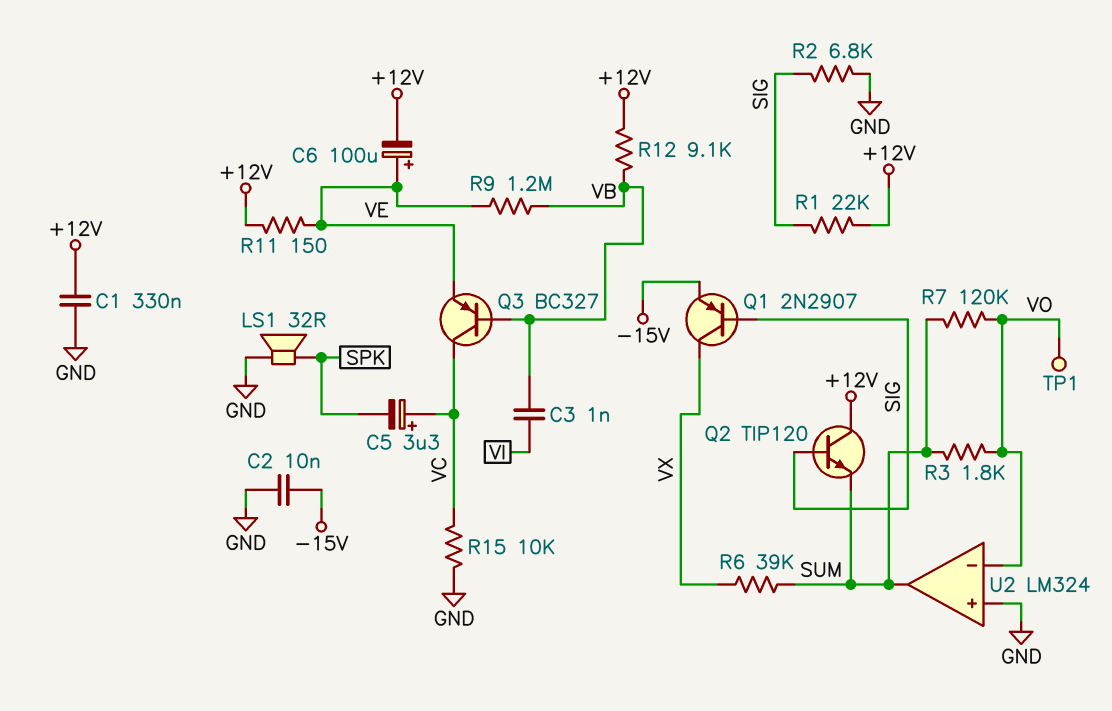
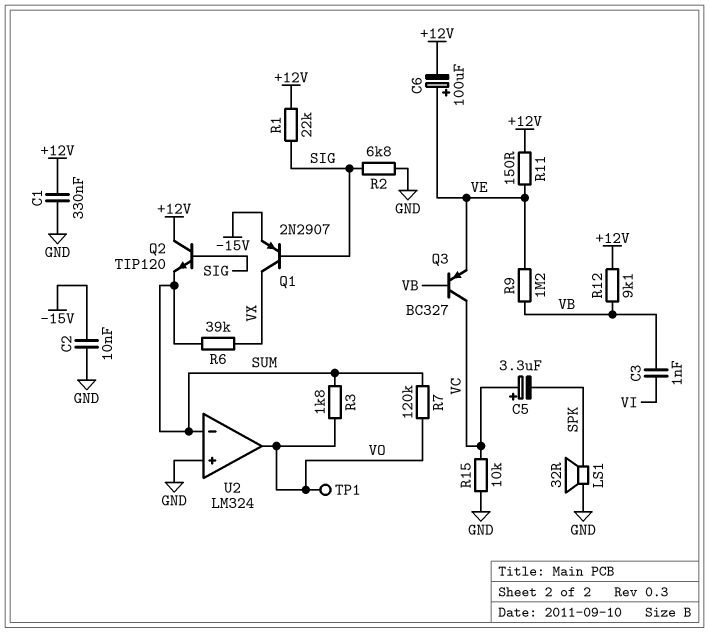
U2 pin in-: VO -> SUM
U2 pin out: SUM -> VO

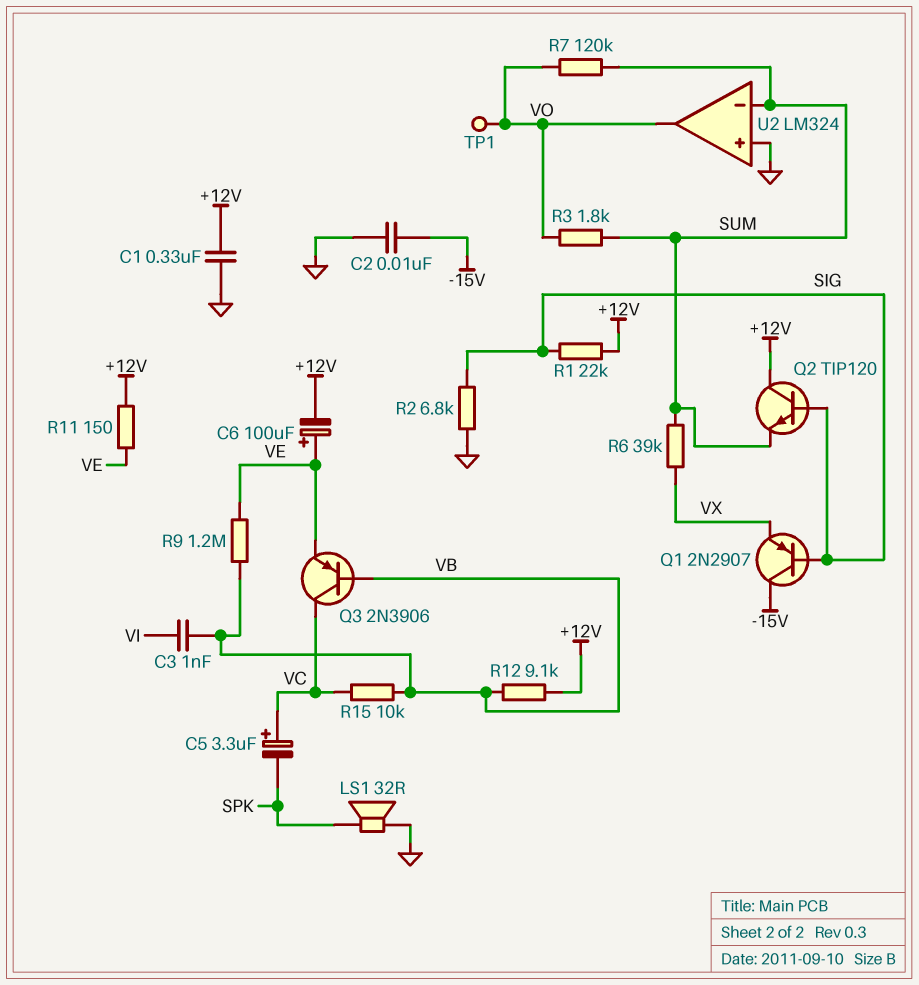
Q1: PNP 2N2907 (B SIG, C VX, E -15V) -> PNP 2N2907 (B SIG, C -15V, E VX)
Q3: PNP BC327 (B VB, C VC, E VE) -> PNP 2N3906 (B VB, C VC, E VE)
R15: 10k (GND, VC) -> 10k (VB, VC)

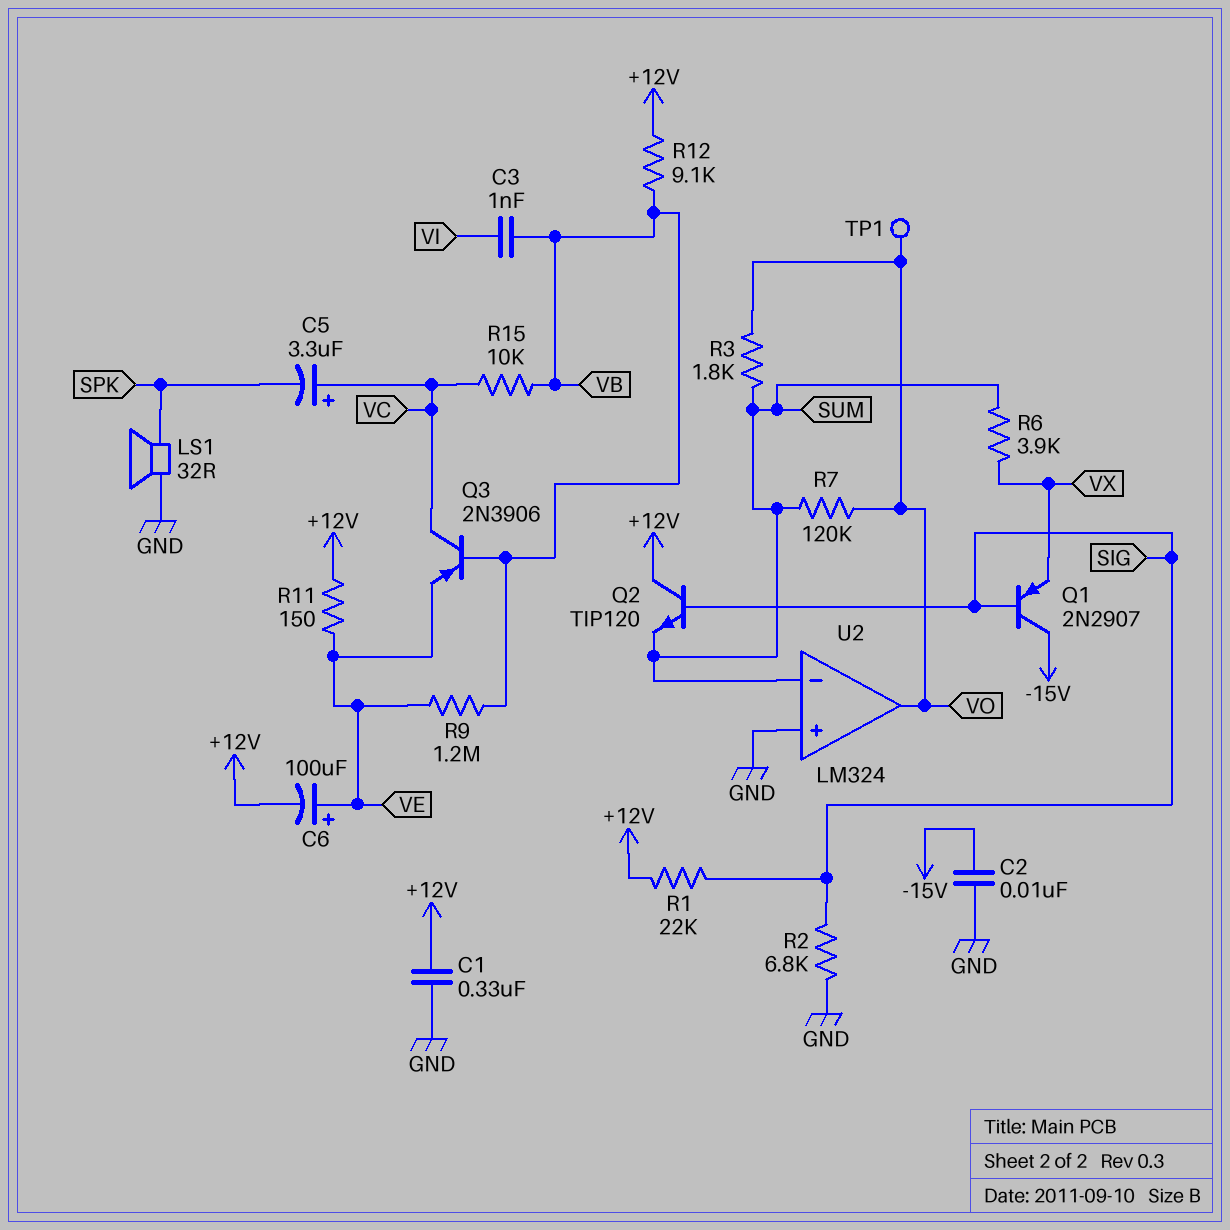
R6: 39k (SUM, VX) -> 3.9k (SUM, VX)

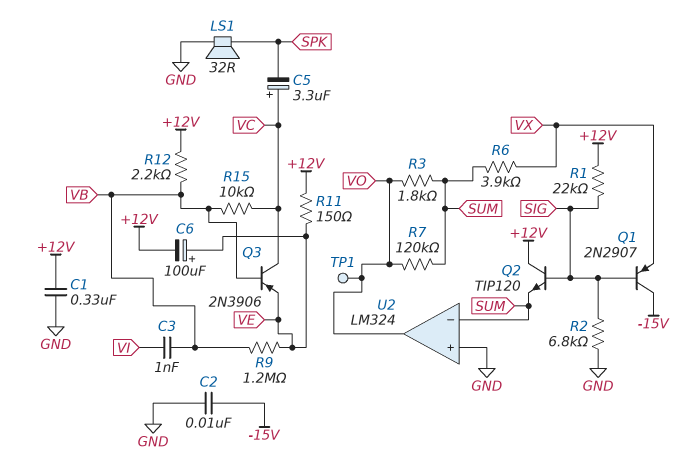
R12: 9.1k (+12V, VB) -> 2.2k (+12V, VB)

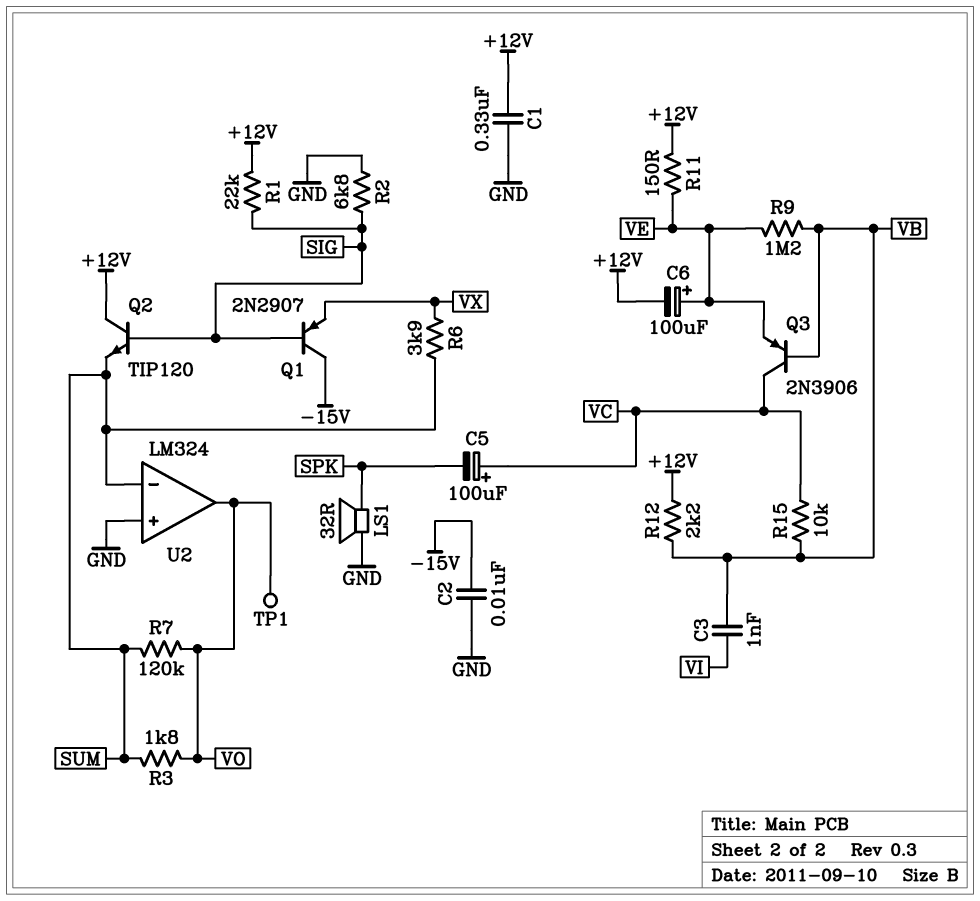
C5: 3.3uF (plus VC, minus SPK) -> 100uF (plus VC, minus SPK)

